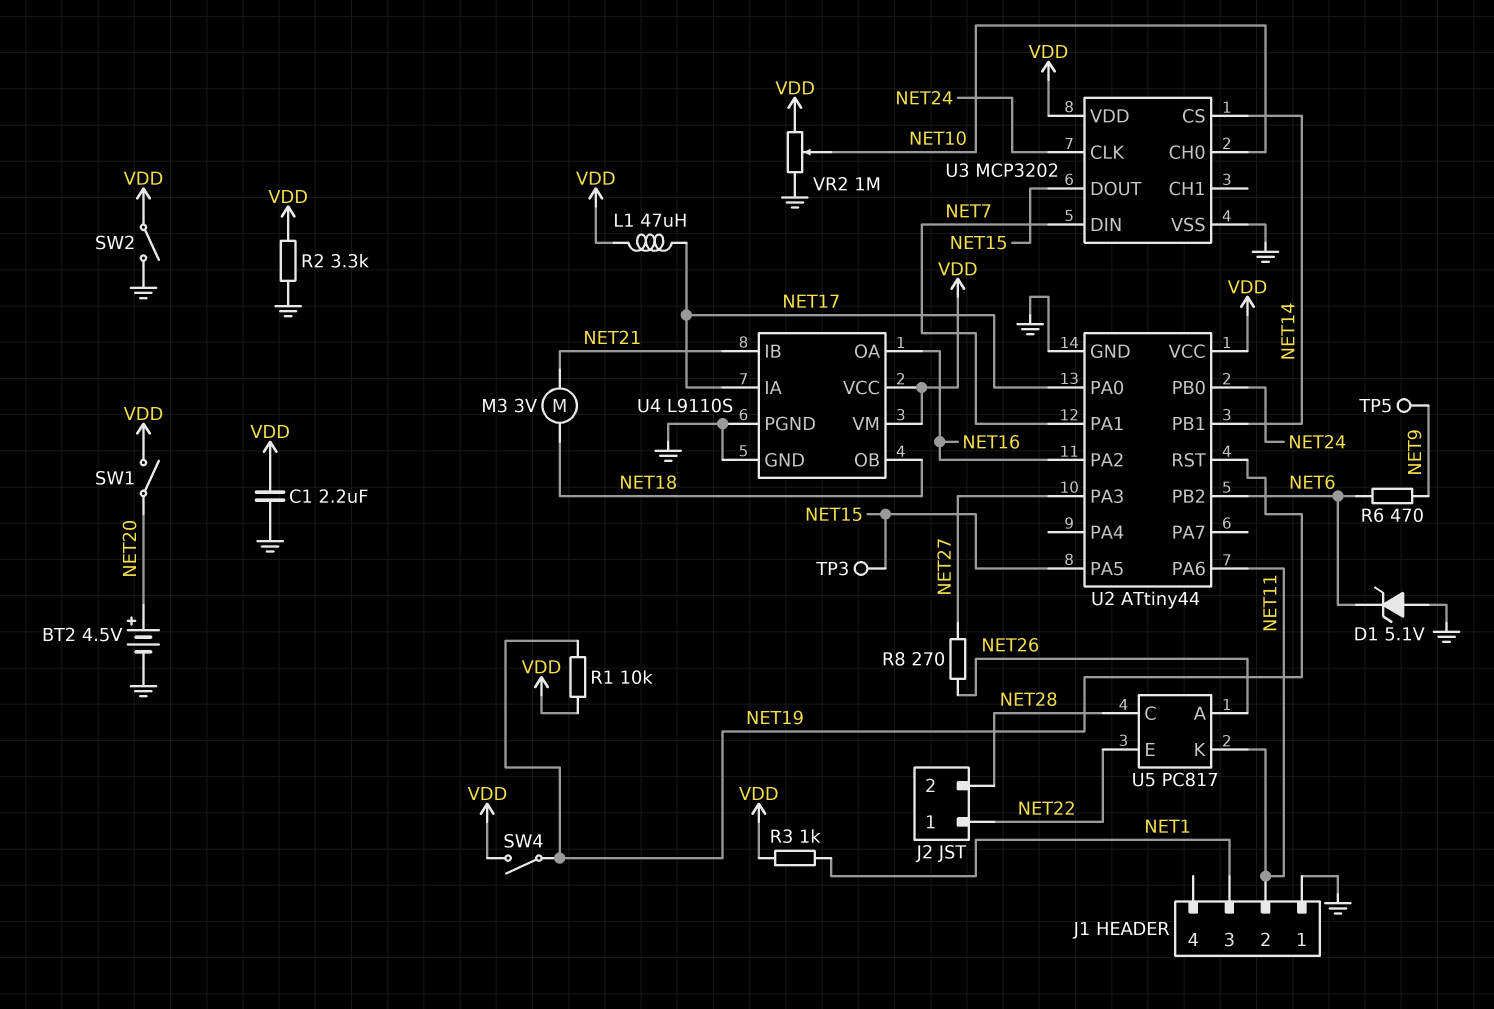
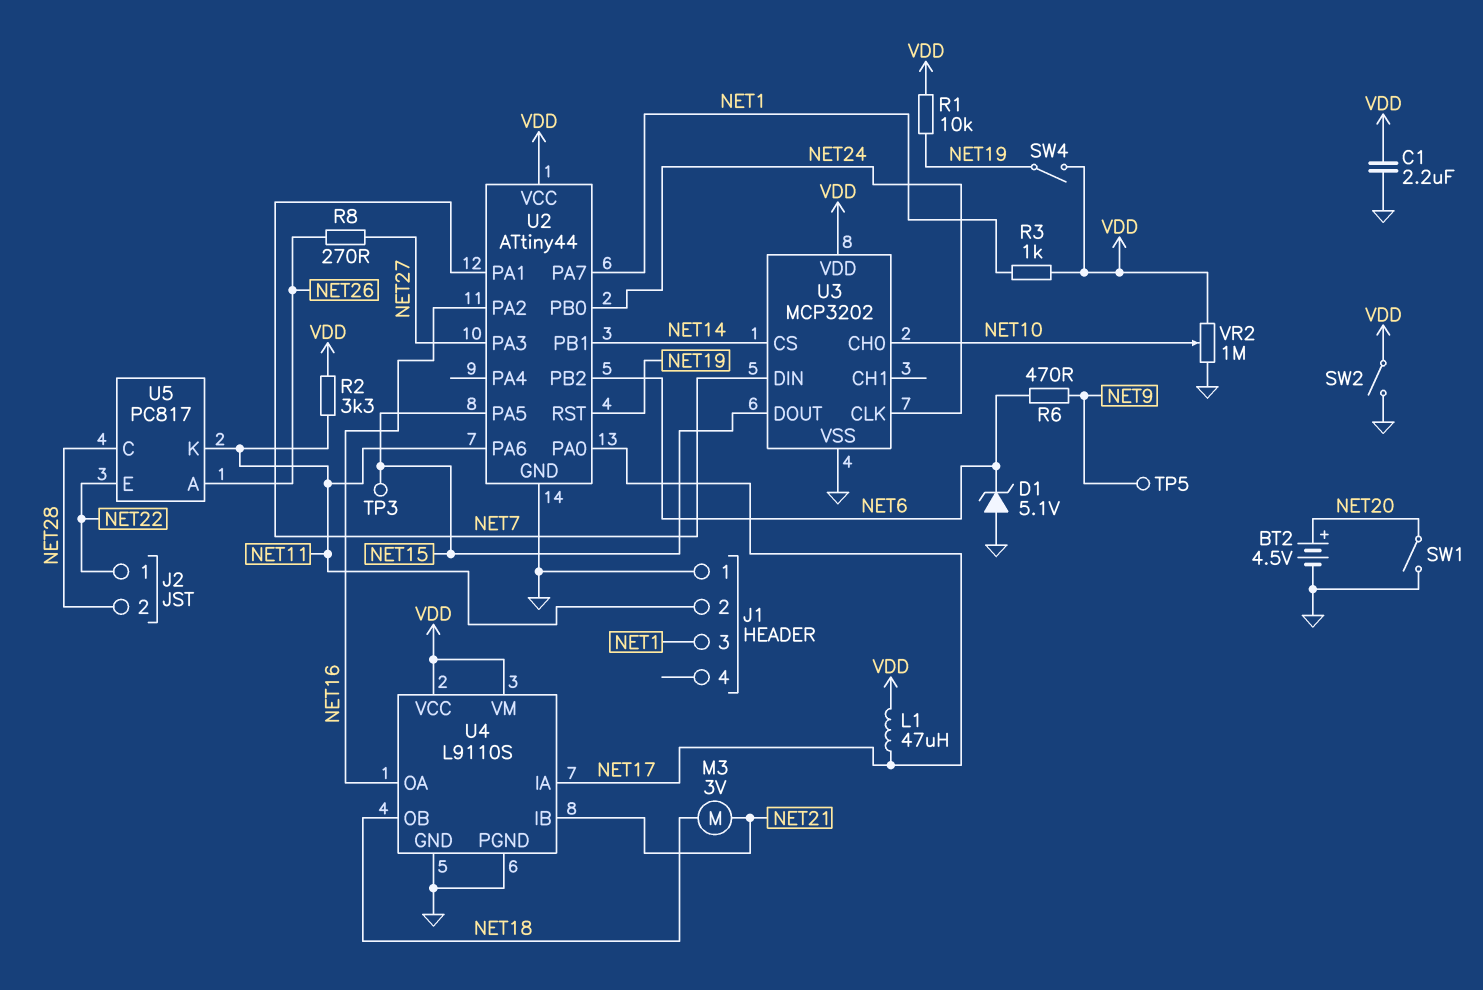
R2: 3.3k (GND, VDD) -> 3.3k (NET11, VDD)
SW1: switch (NET20, VDD) -> switch (GND, NET20)
U2 pin PA7: none -> NET1

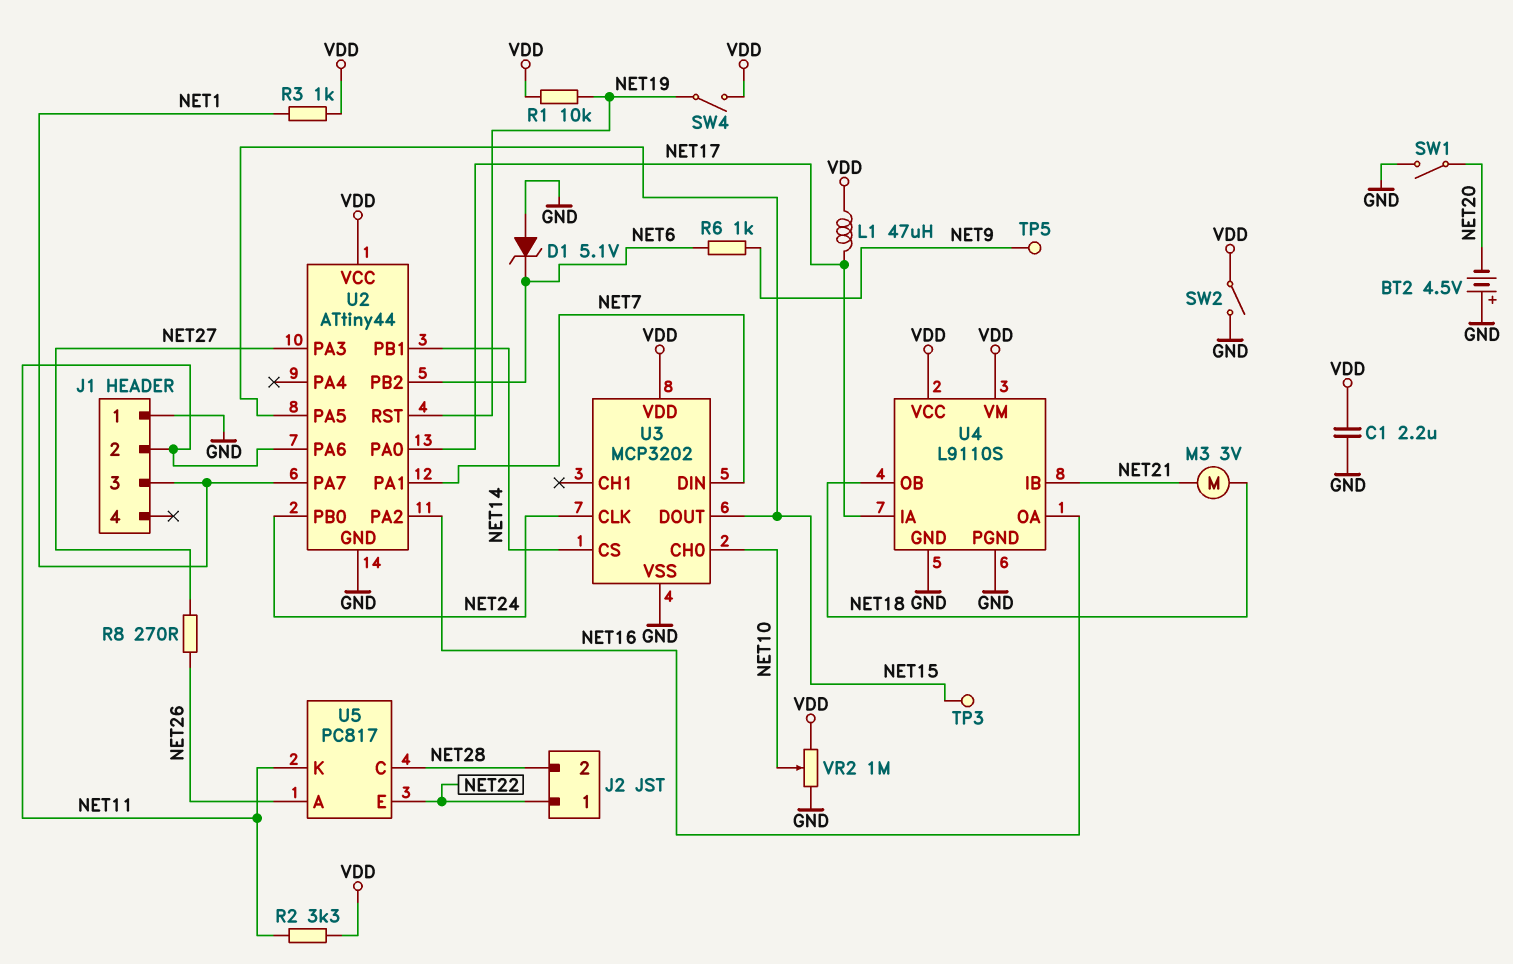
BT2: 4.5V (plus NET20, minus GND) -> 4.5V (plus GND, minus NET20)
R6: 470 (NET6, NET9) -> 1k (NET6, NET9)

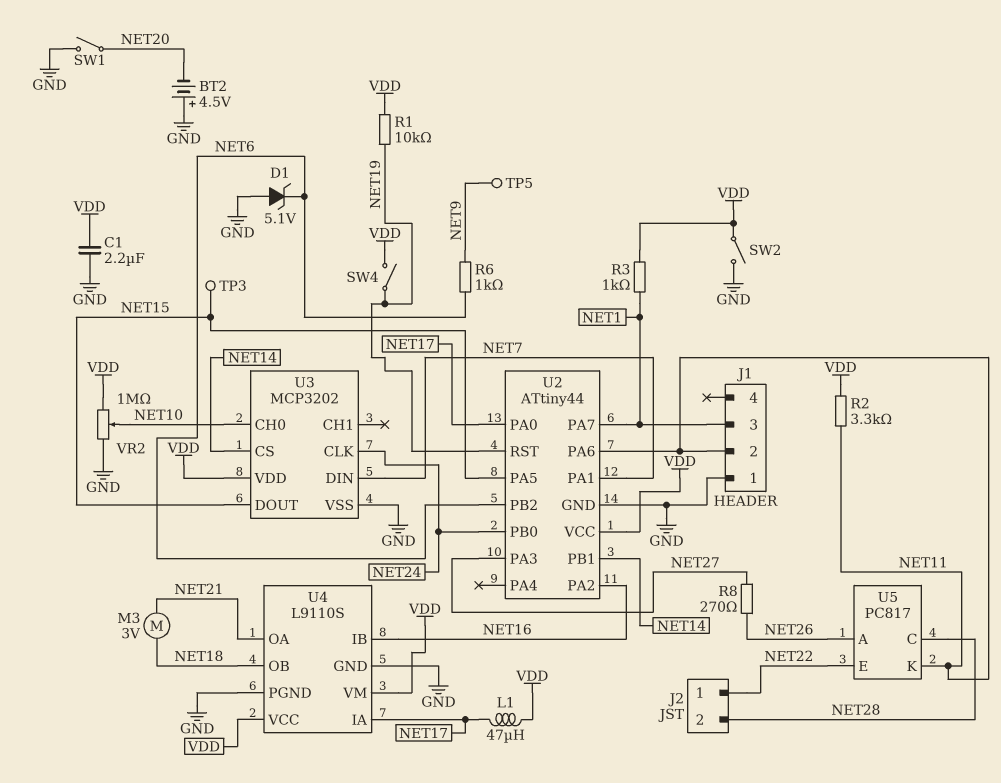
U4 pin IB: NET21 -> NET16
U4 pin OA: NET16 -> NET21

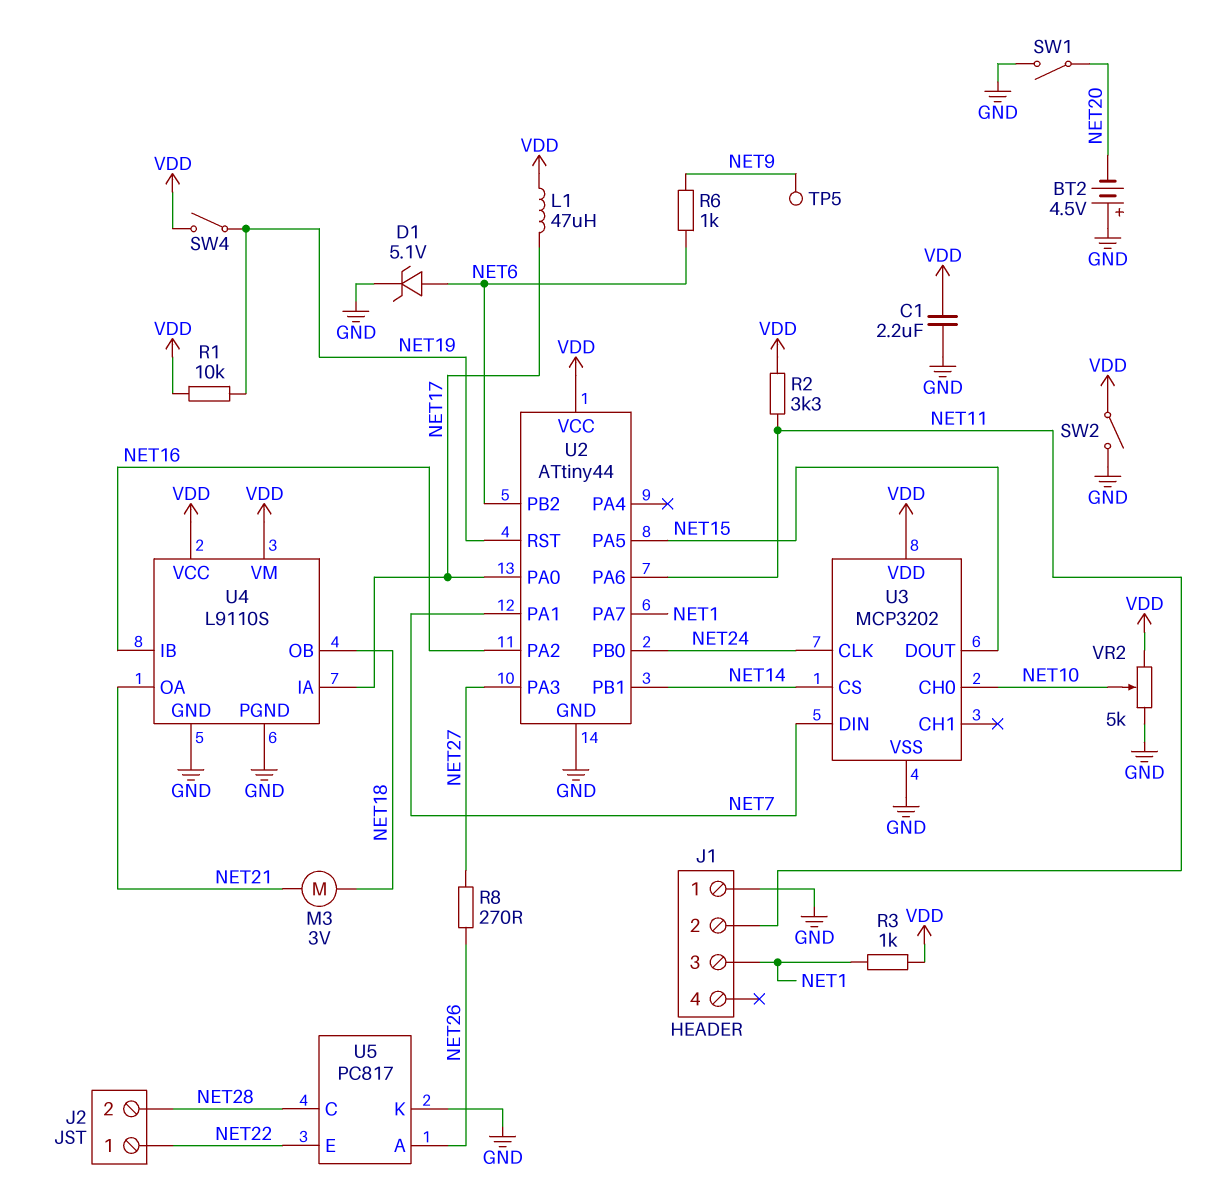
D1: zener 5.1V (A GND, K NET6) -> zener 5.1V (A NET6, K GND)
TP3: test point (NET15) -> none
U5 pin K: NET11 -> GND
VR2: 1M (GND, VDD, wiper NET10) -> 5k (GND, VDD, wiper NET10)

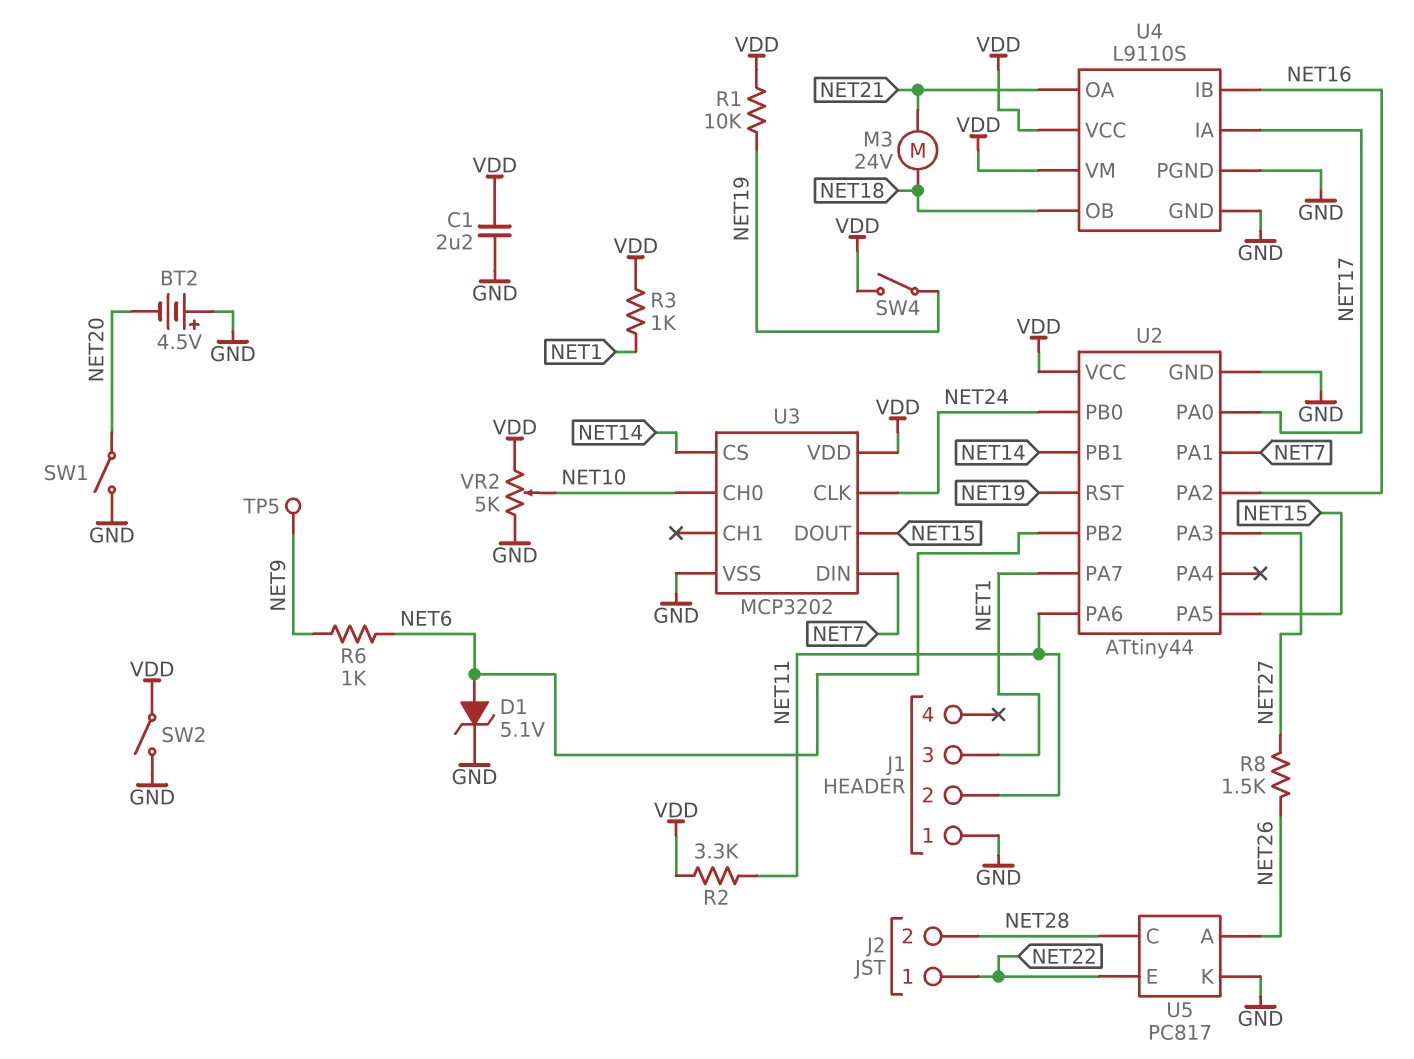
L1: 47uH (NET17, VDD) -> none
M3: motor 3V (NET18, NET21) -> motor 24V (NET18, NET21)
R8: 270 (NET26, NET27) -> 1.5k (NET26, NET27)

